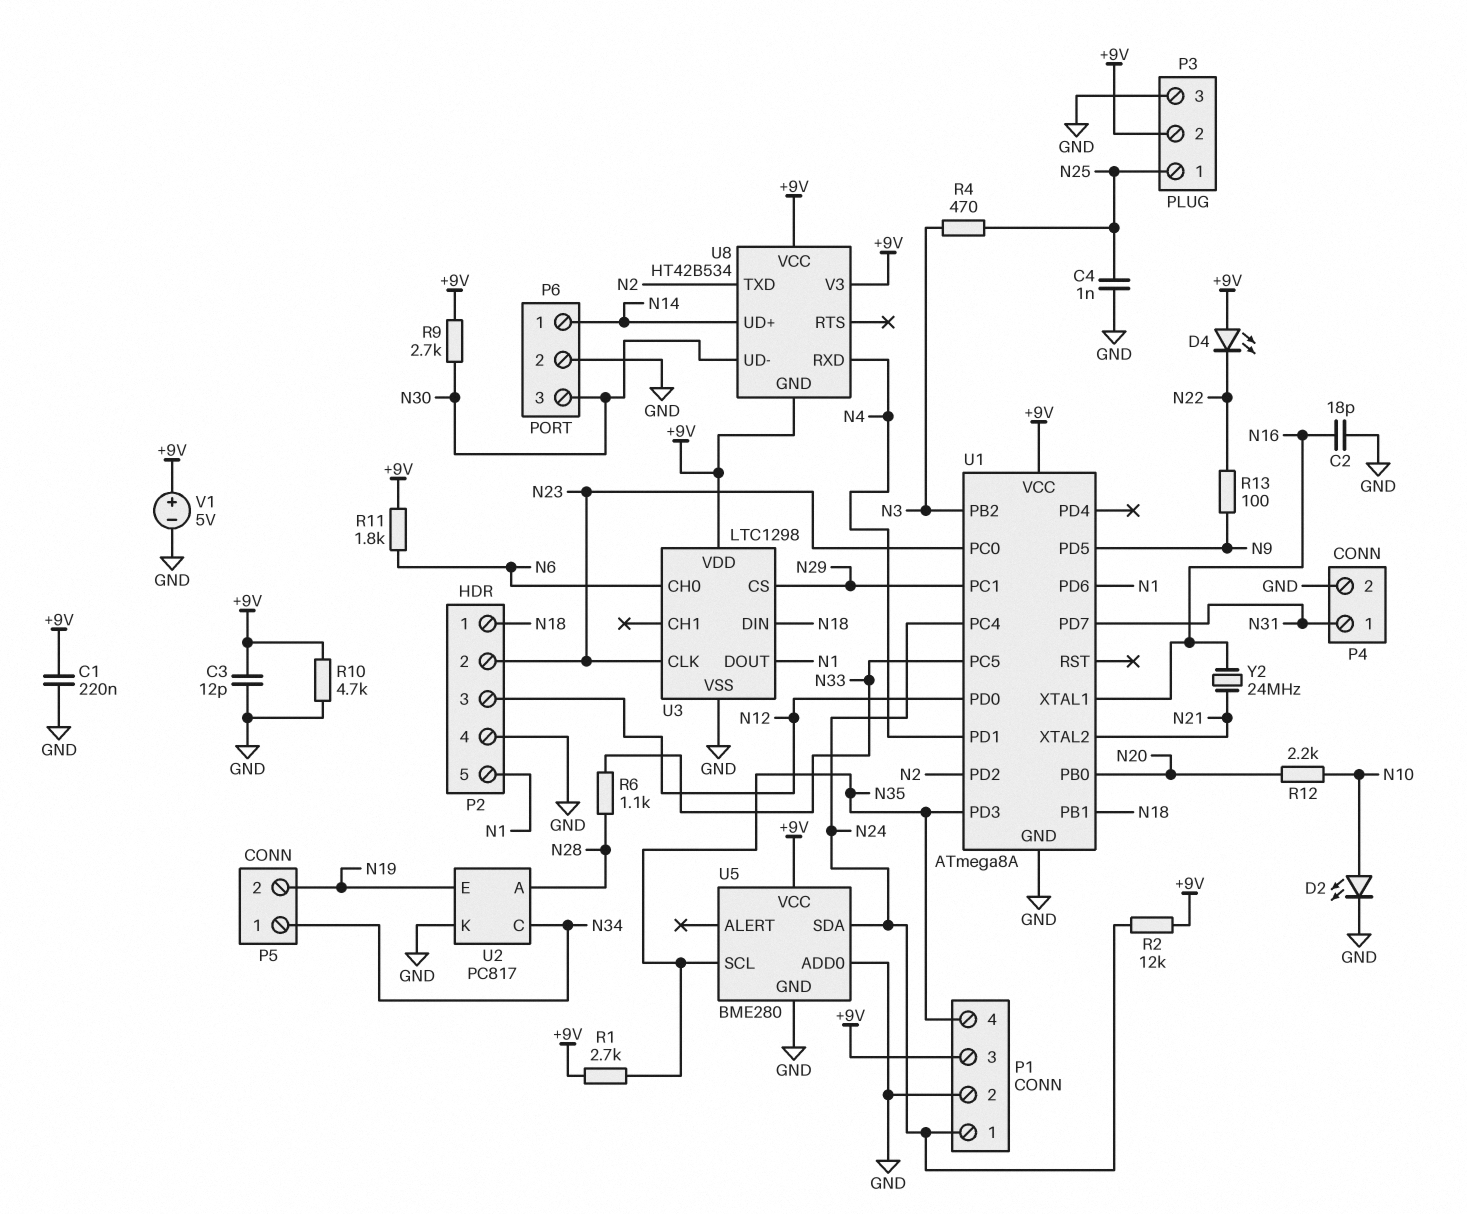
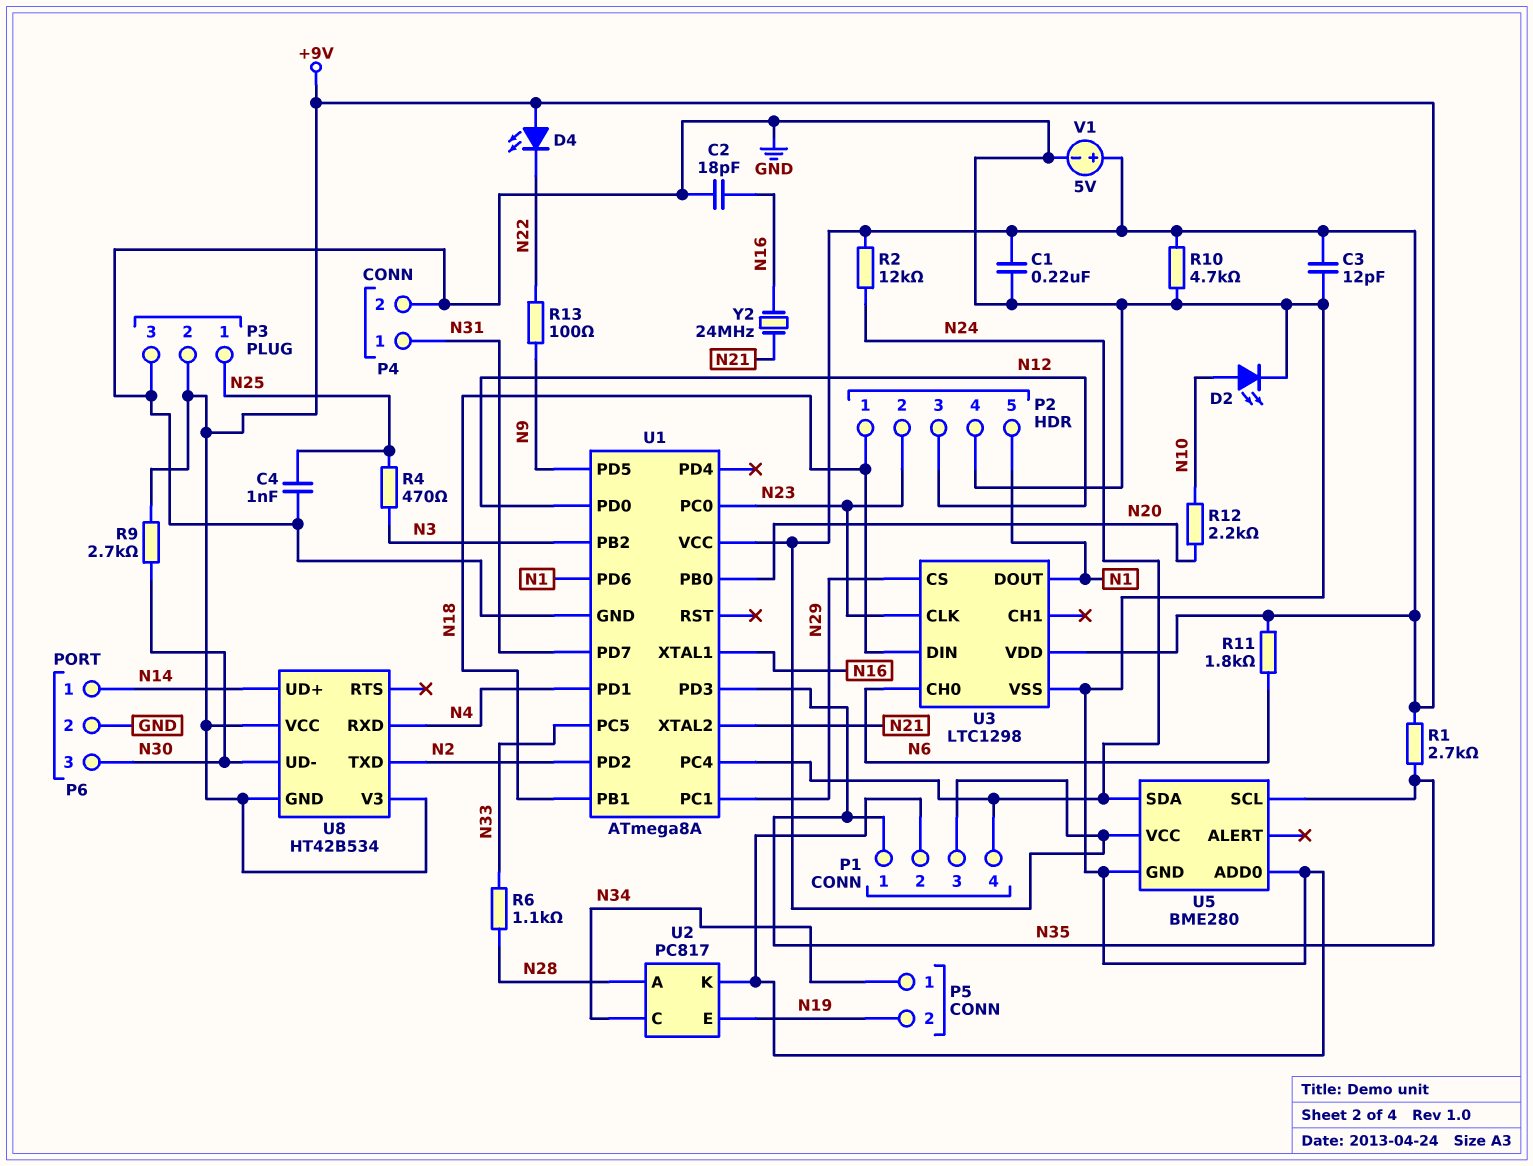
P1 pin 1: N24 -> N35
P1 pin 4: N35 -> N24

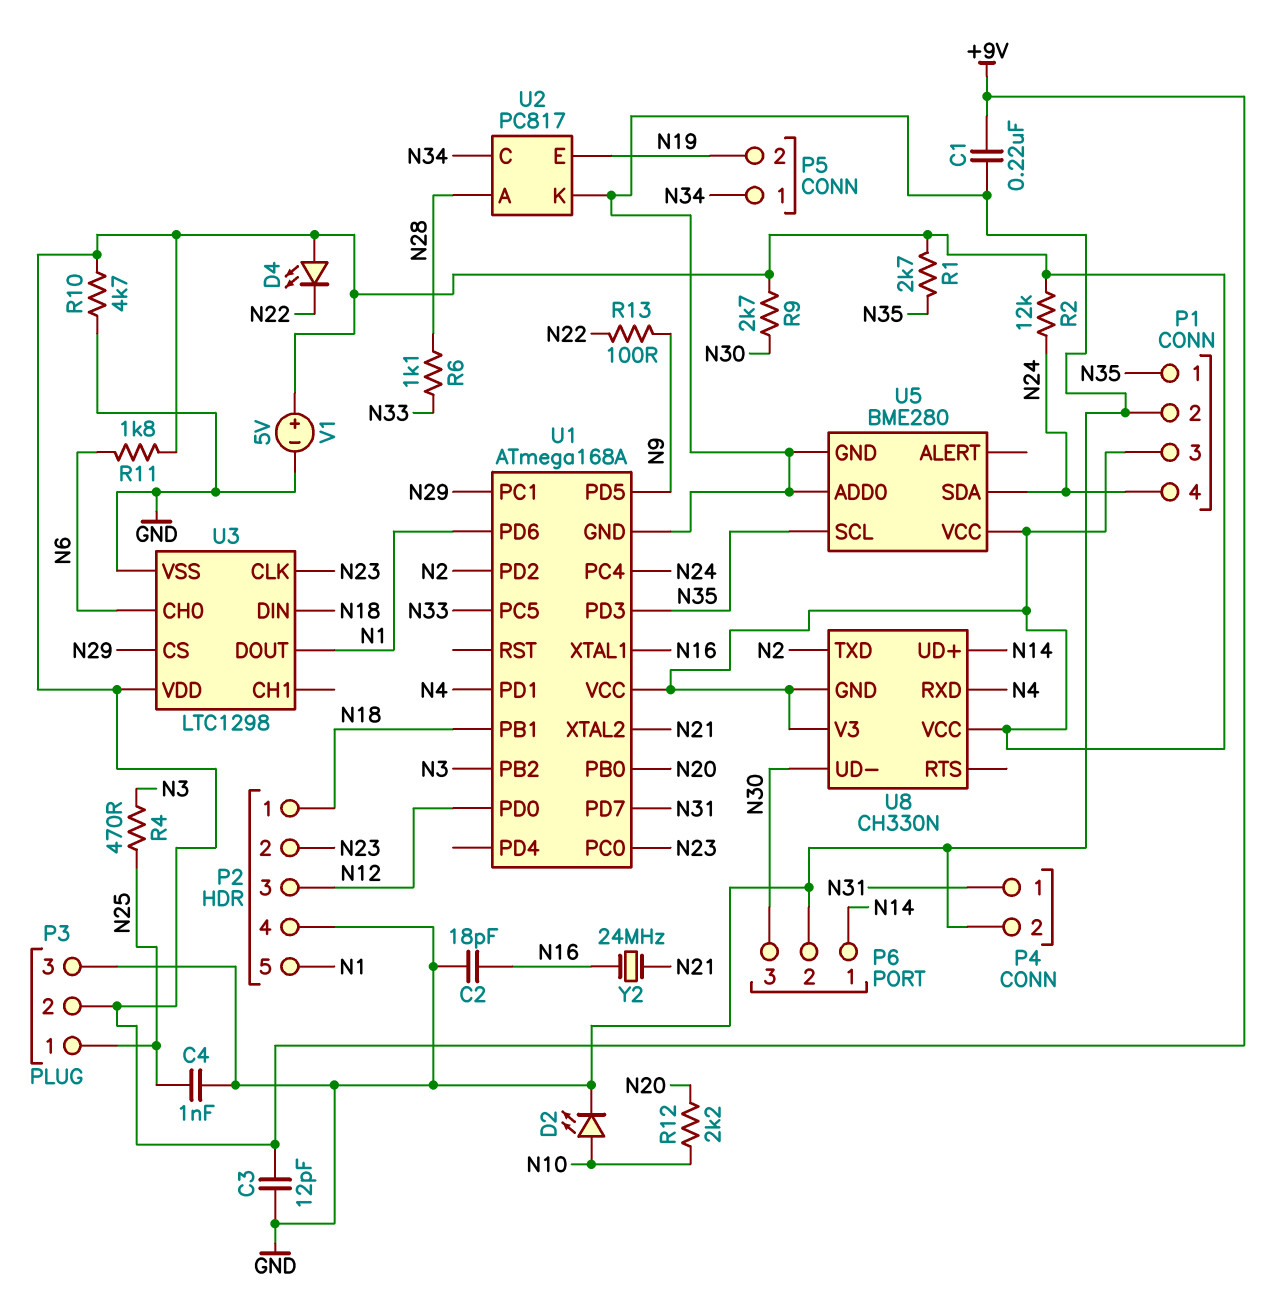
U1: ATmega8A -> ATmega168A
U8: HT42B534 -> CH330N

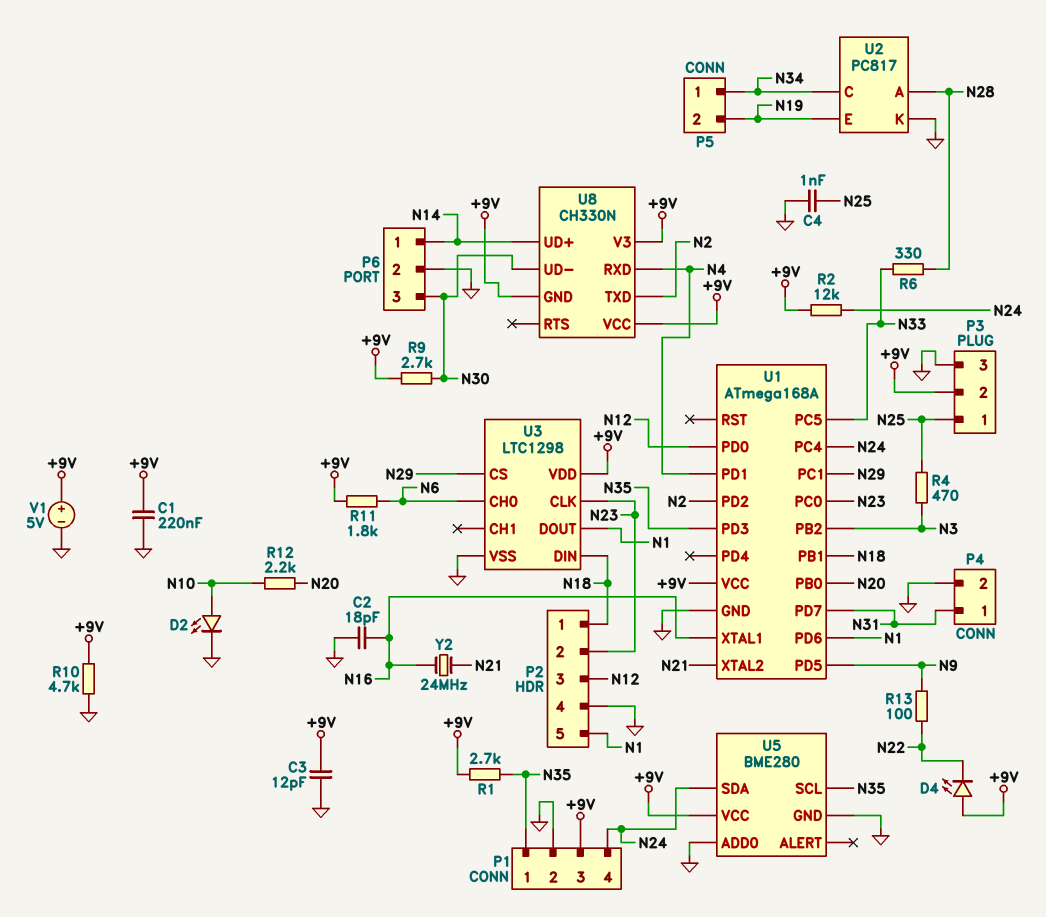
R6: 1.1k (N28, N33) -> 330 (N28, N33)

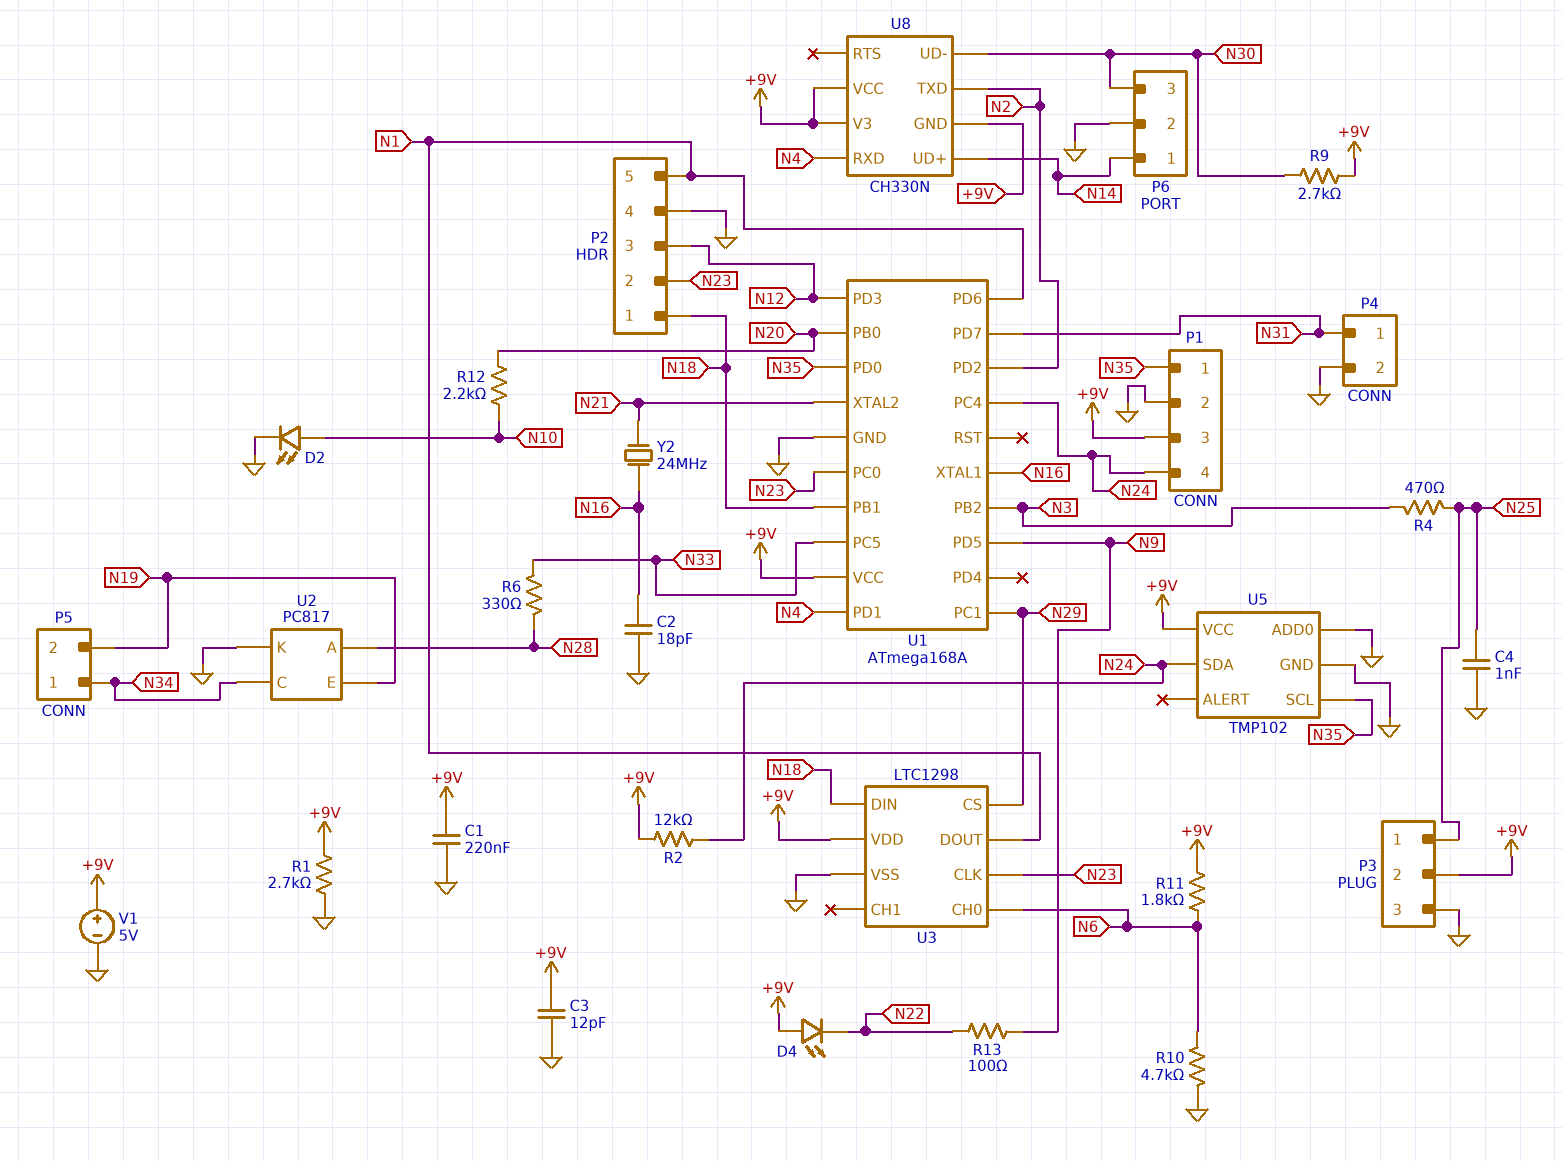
R1: 2.7k (+9V, N35) -> 2.7k (+9V, GND)
R10: 4.7k (+9V, GND) -> 4.7k (GND, N6)
U1 pin PD0: N12 -> N35
U1 pin PD3: N35 -> N12
U5: BME280 -> TMP102

